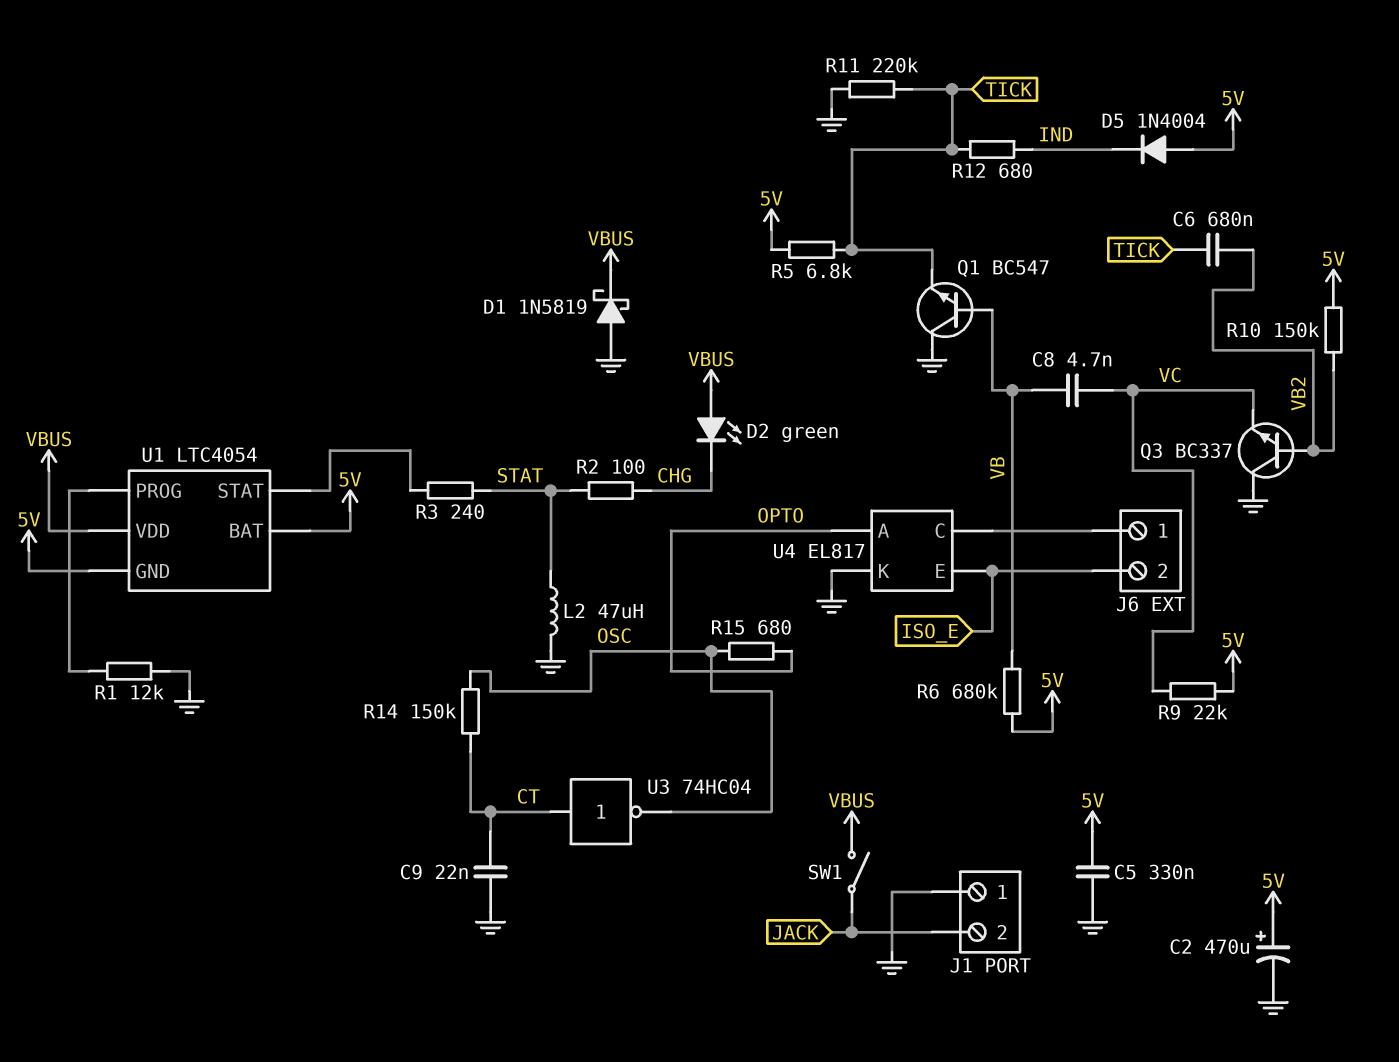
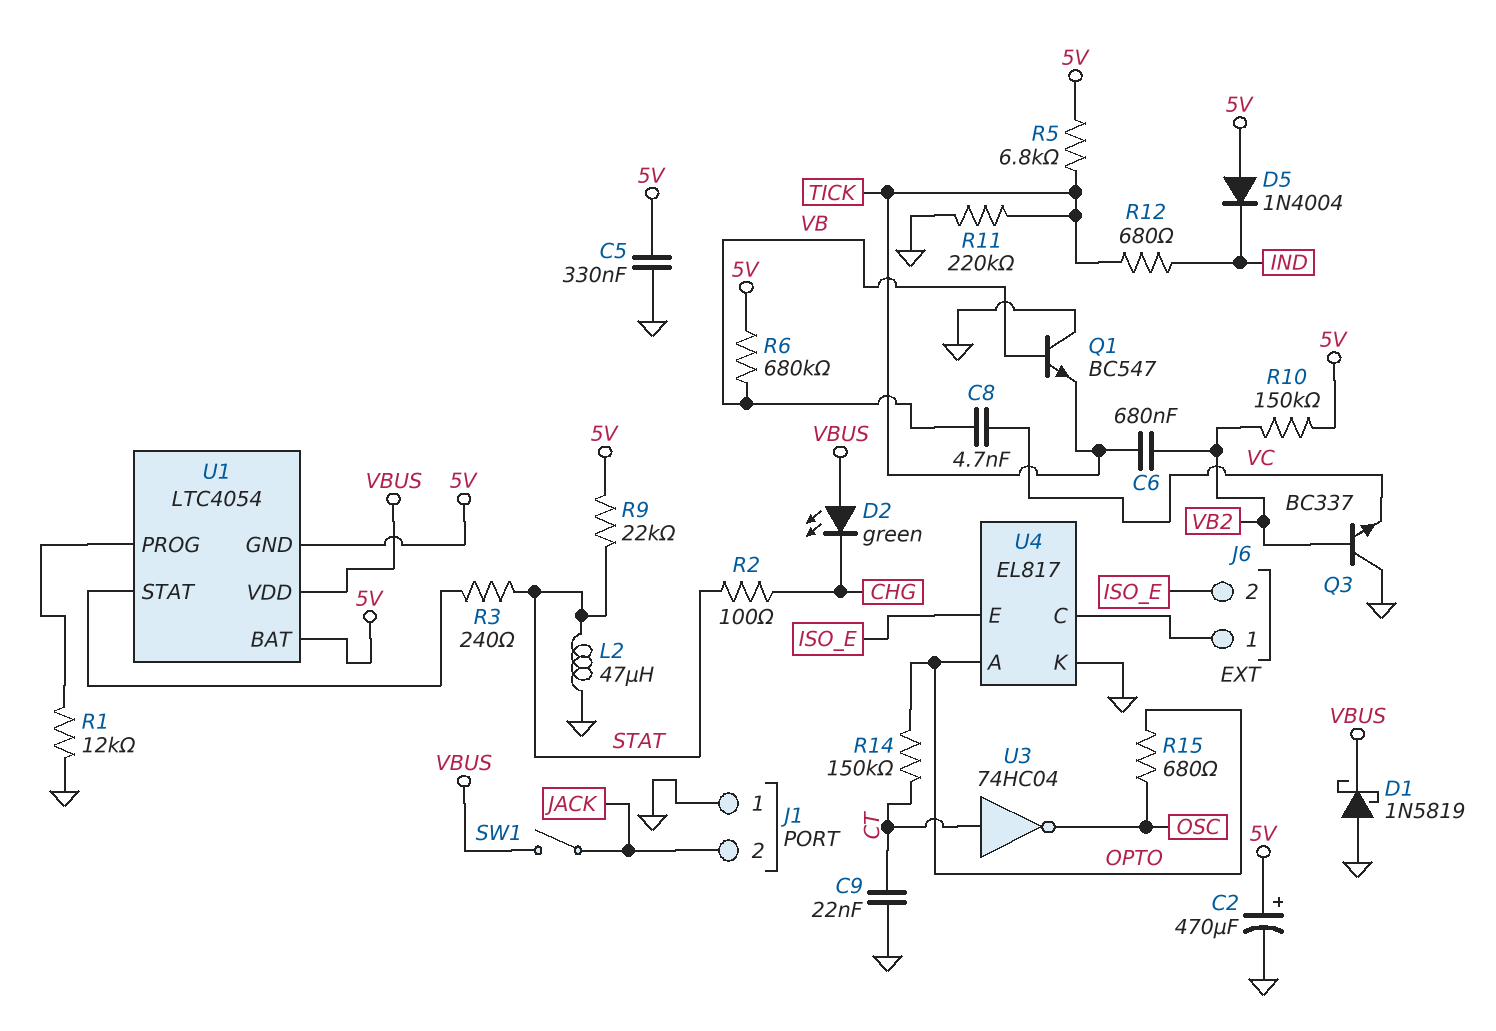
R9: 22k (5V, VC) -> 22k (5V, STAT)
R14: 150k (CT, OSC) -> 150k (CT, OPTO)

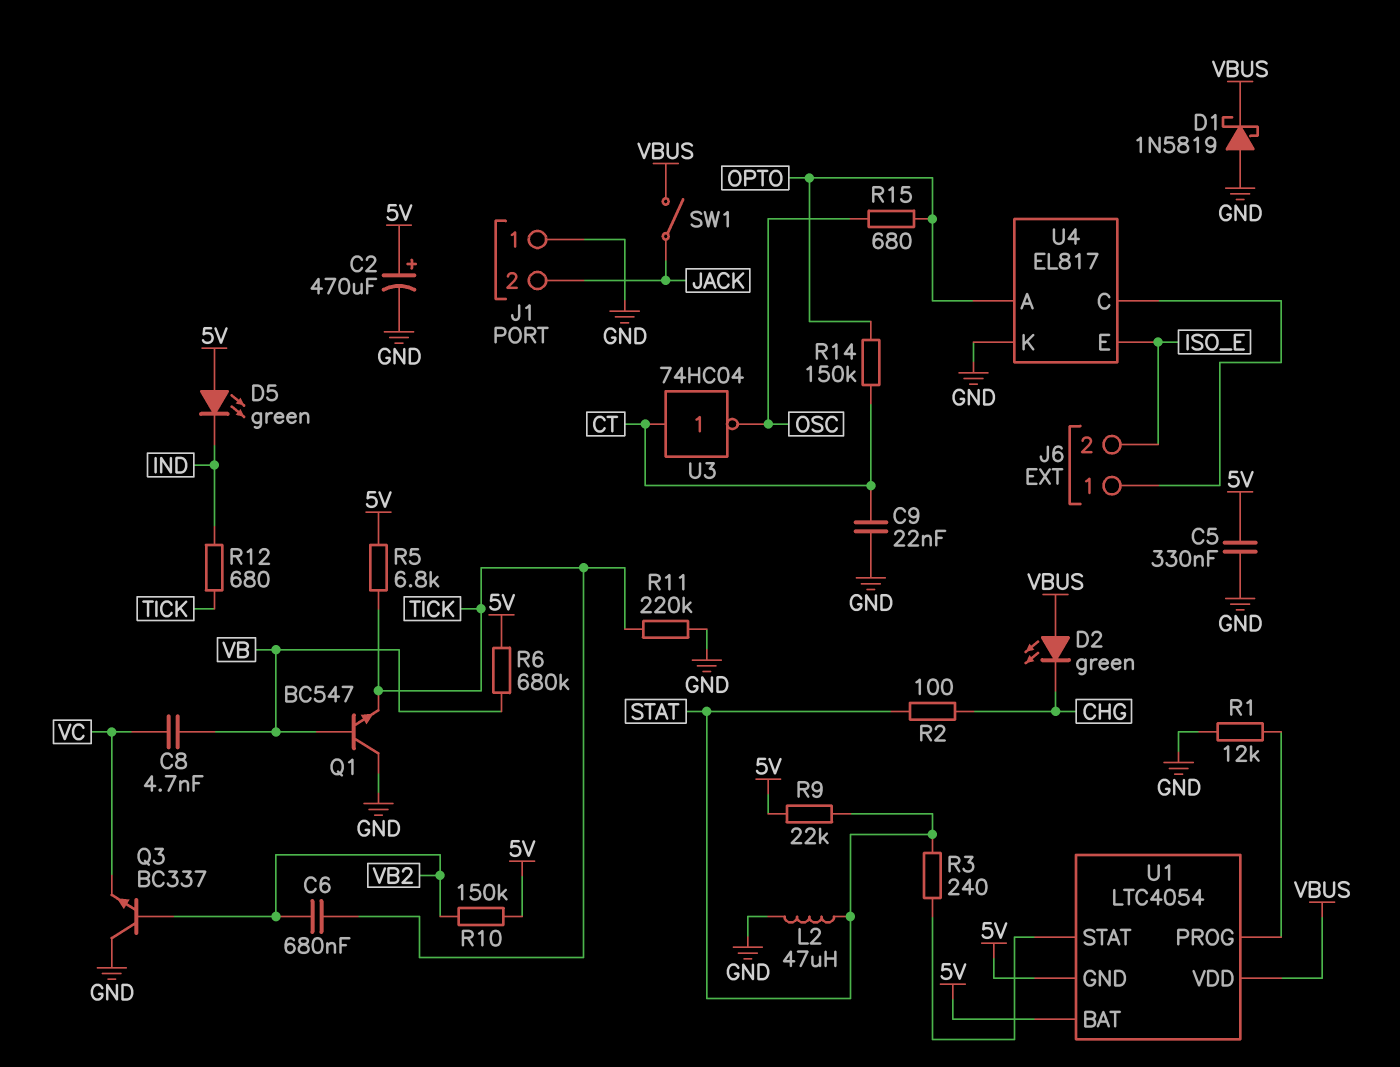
D5: diode 1N4004 (A 5V, K IND) -> LED green (A 5V, K IND)

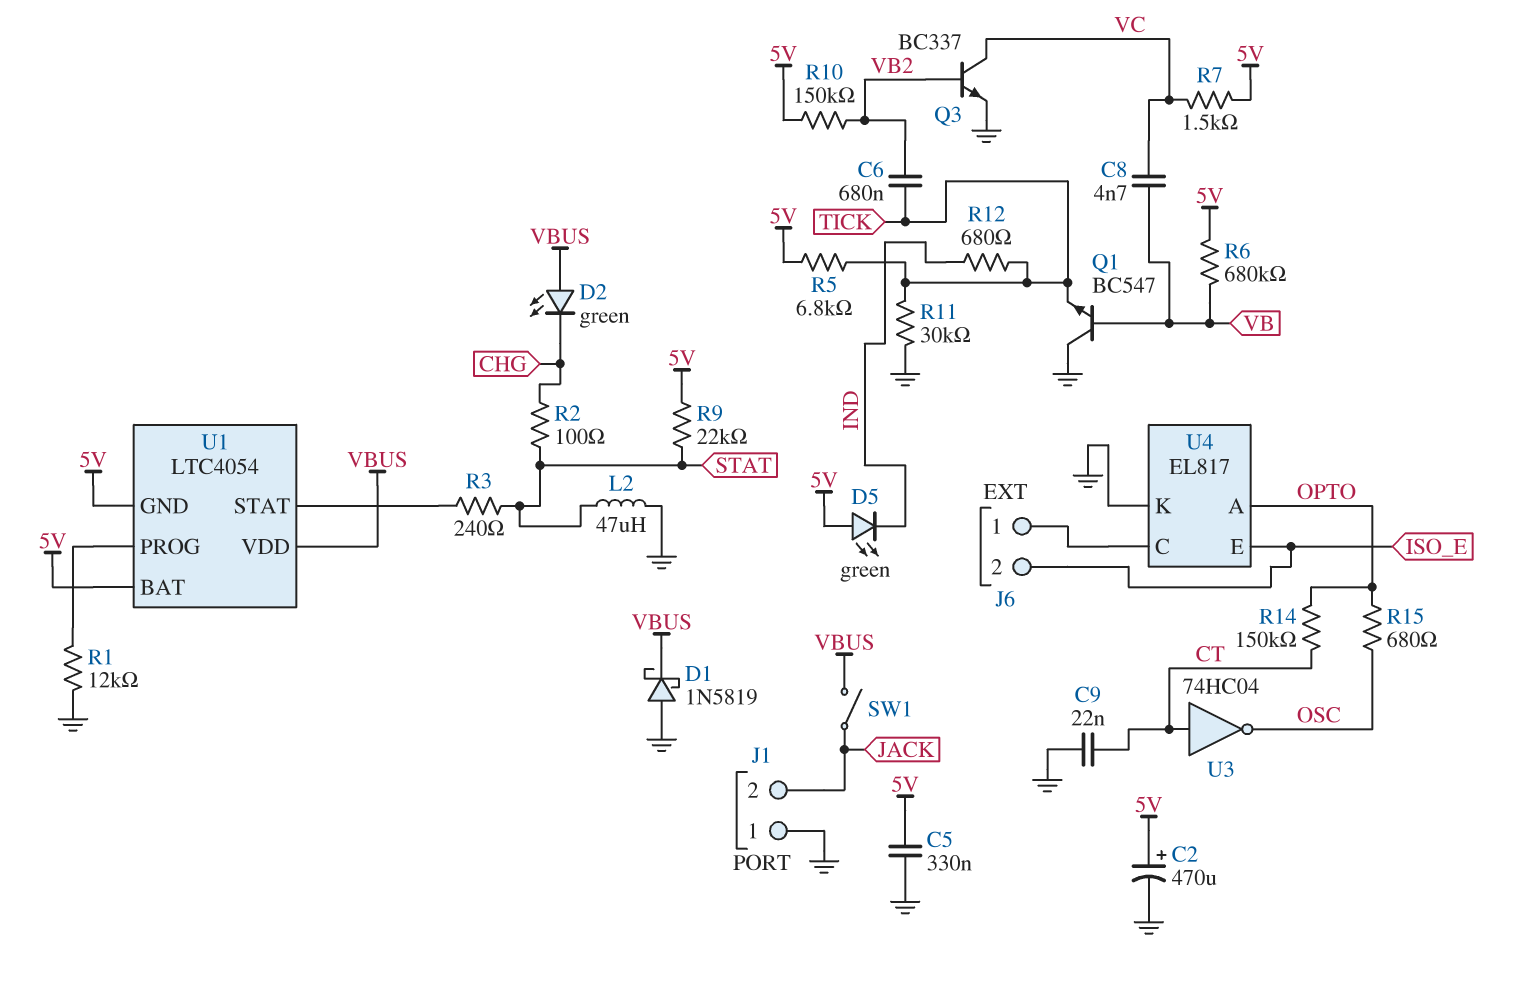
Q3: NPN BC337 (B VB2, C GND, E VC) -> NPN BC337 (B VB2, C VC, E GND)
R7: none -> 1.5k (5V, VC)
R11: 220k (GND, TICK) -> 30k (GND, TICK)

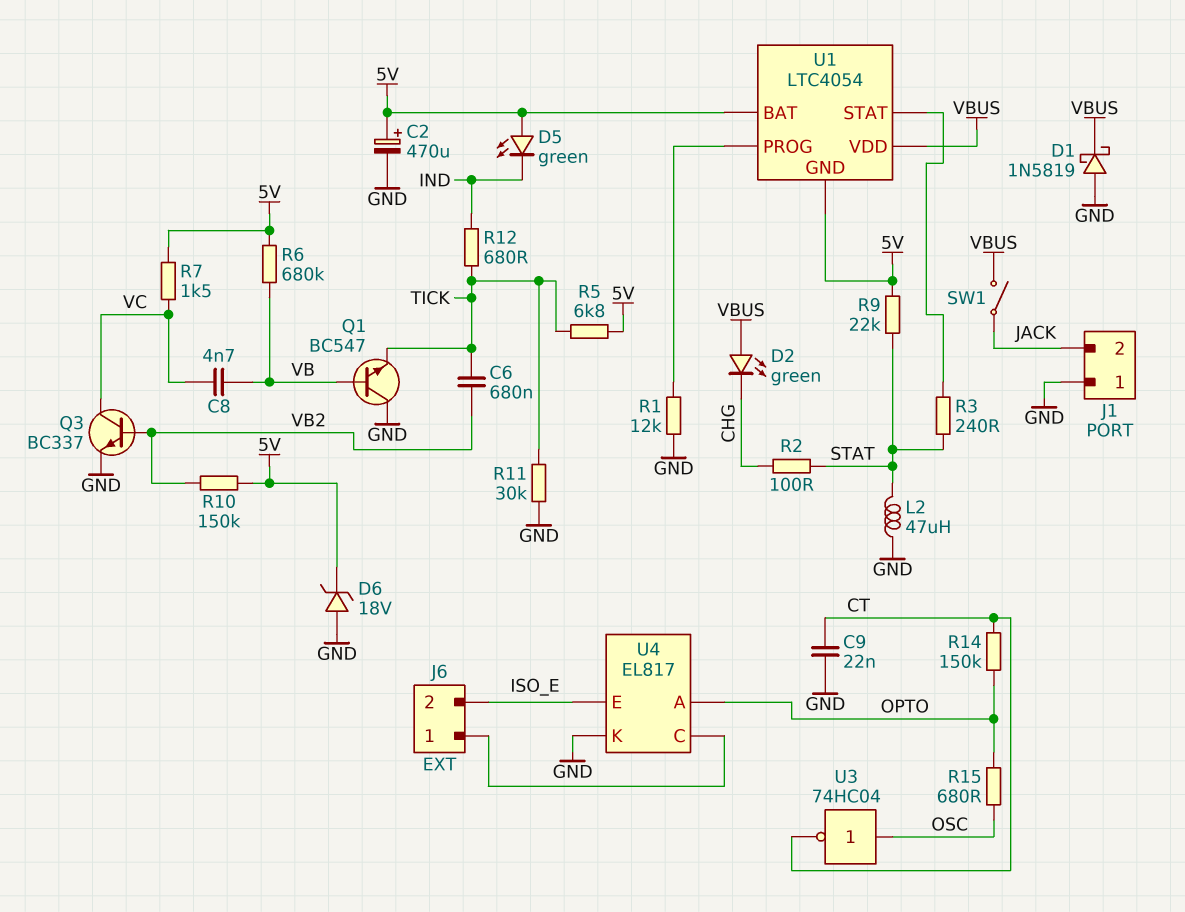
C5: 330nF (5V, GND) -> none
D6: none -> zener 18V (A GND, K 5V)
U3: NOT 74HC04 (in CT, out OSC) -> NOT 74HC04 (in OSC, out CT)

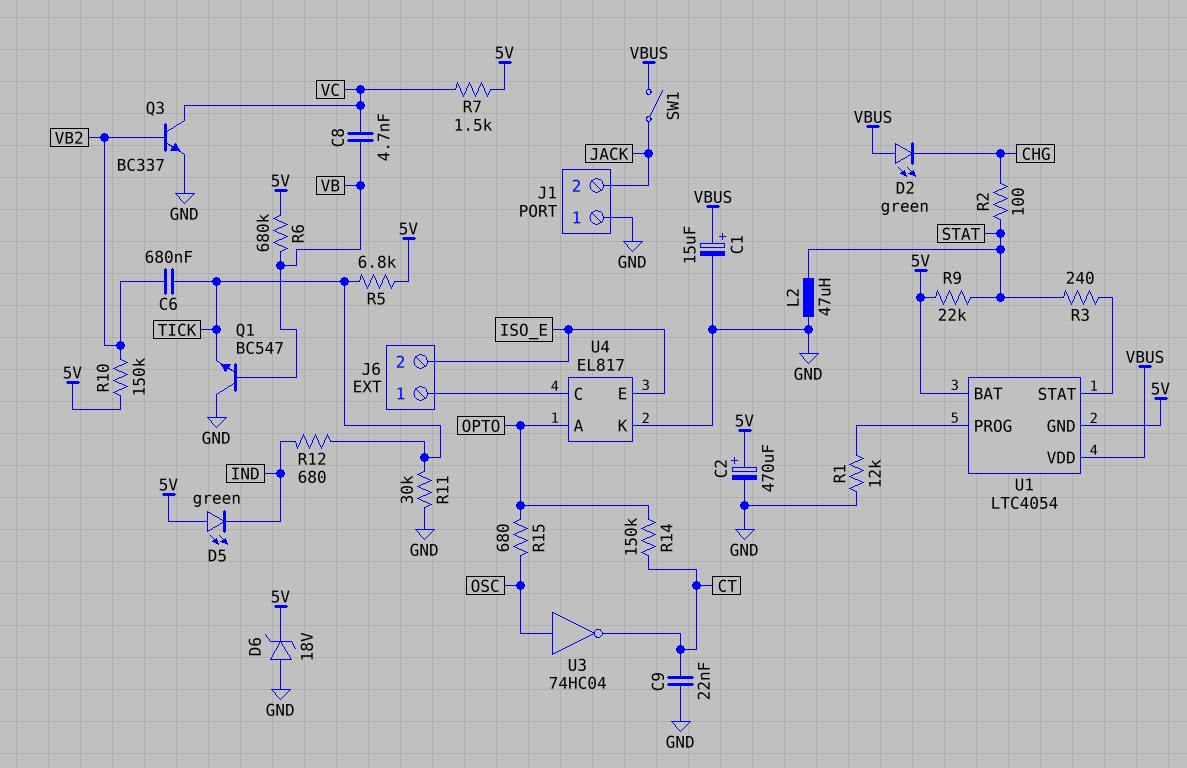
C1: none -> 15uF (plus VBUS, minus GND)
D1: schottky 1N5819 (A GND, K VBUS) -> none

